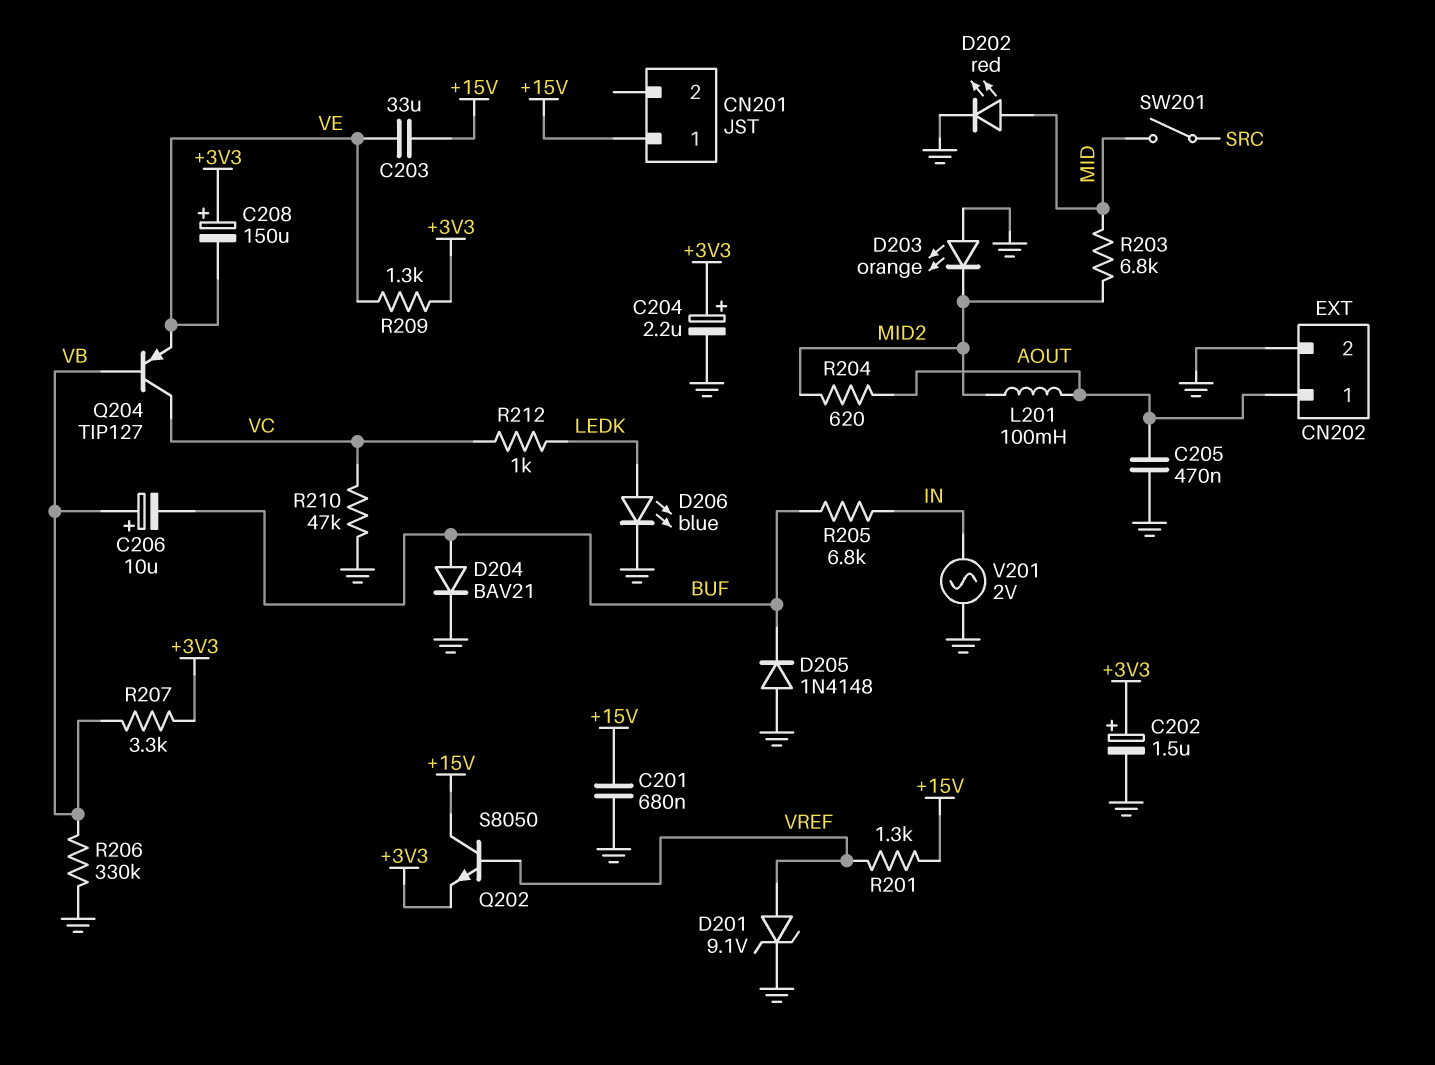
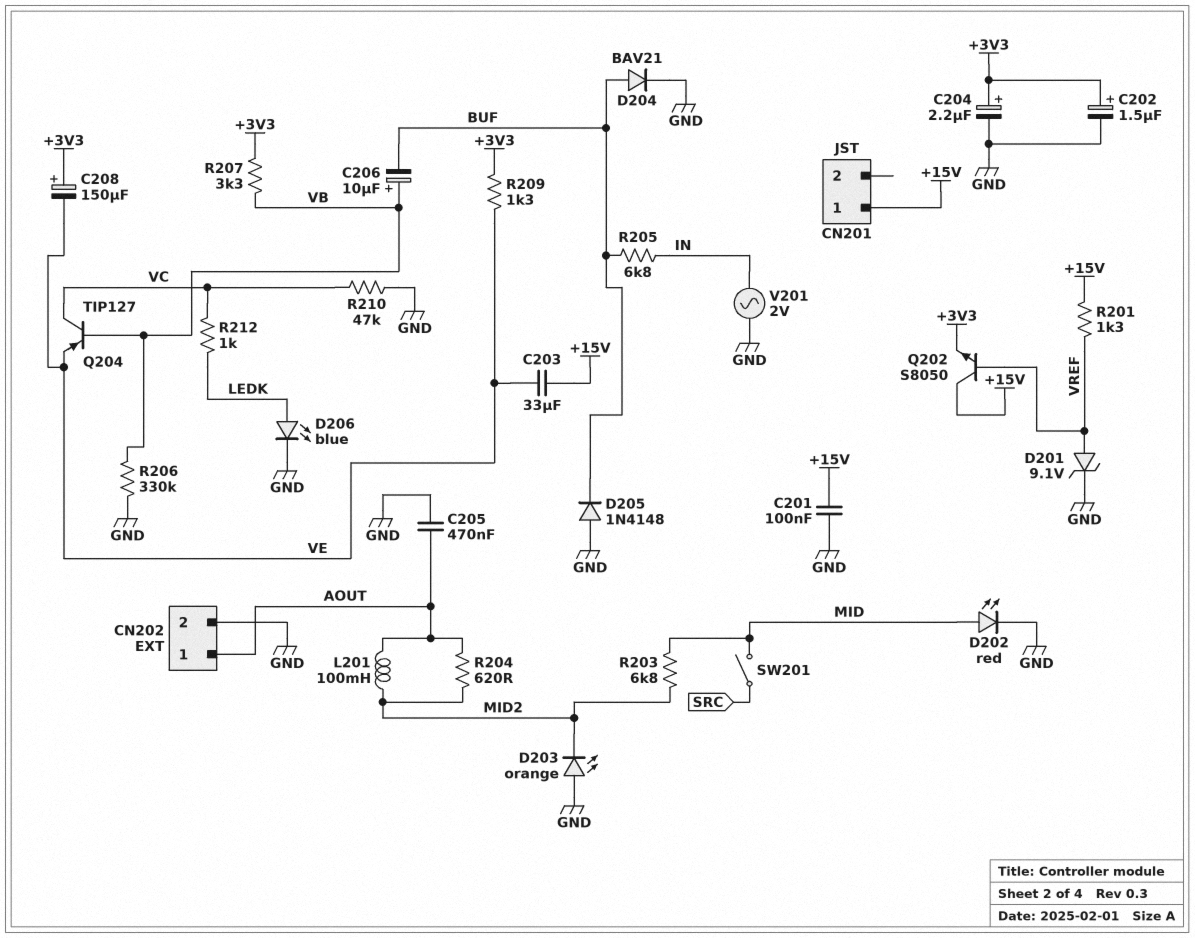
C201: 680nF (+15V, GND) -> 100nF (+15V, GND)

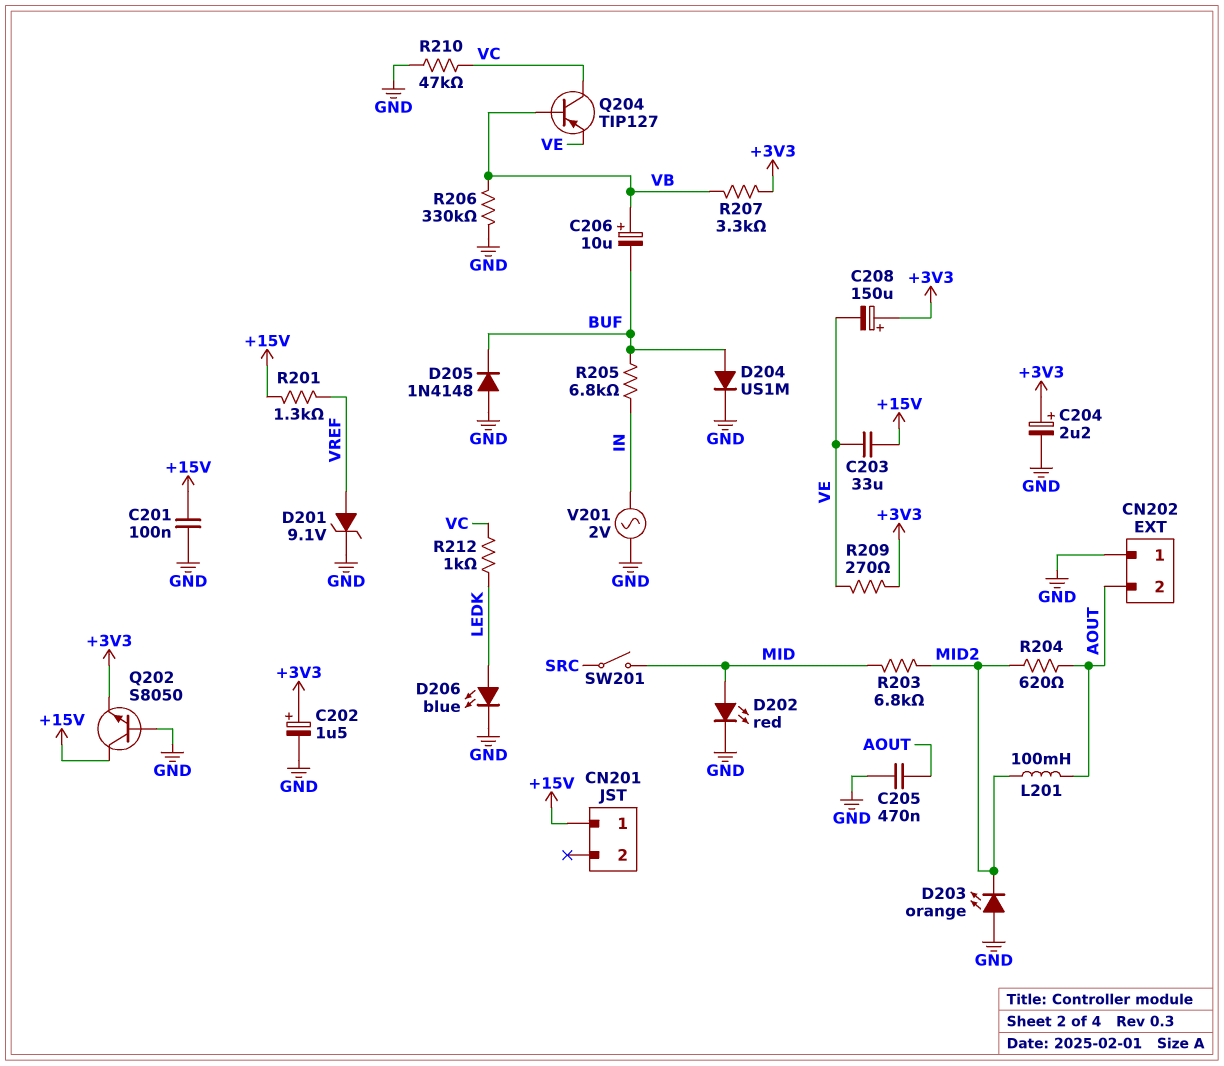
CN202 pin 1: AOUT -> GND
CN202 pin 2: GND -> AOUT
D204: diode BAV21 (A BUF, K GND) -> diode US1M (A BUF, K GND)
Q202: NPN S8050 (B VREF, C +15V, E +3V3) -> NPN S8050 (B GND, C +15V, E +3V3)
R209: 1.3k (+3V3, VE) -> 270 (+3V3, VE)

